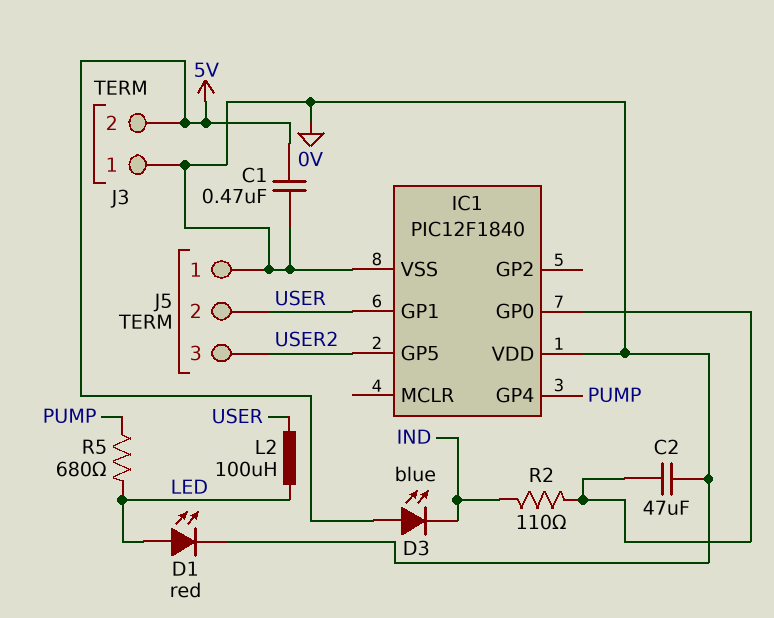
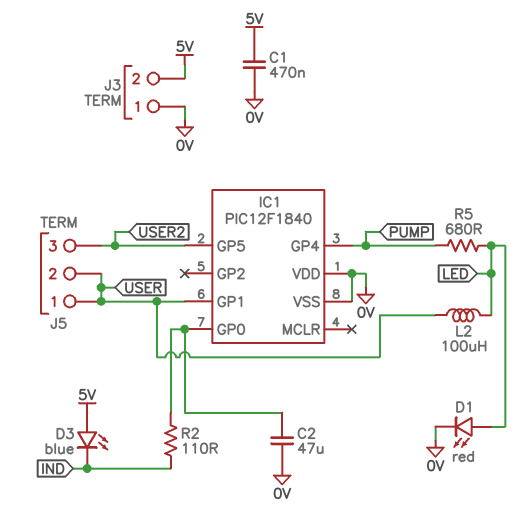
J5 pin 1: 0V -> USER

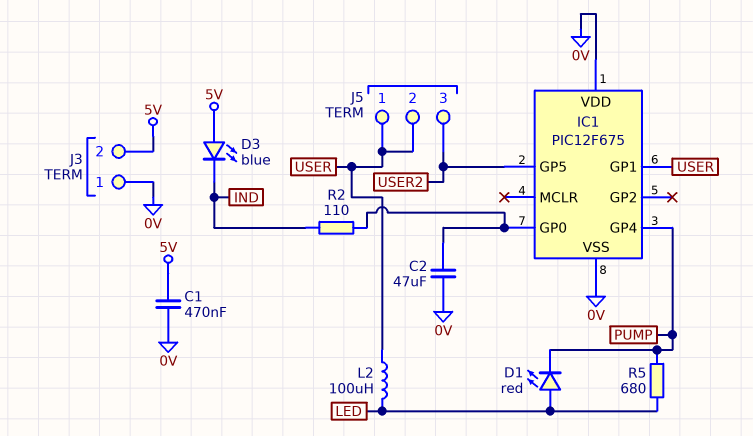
D1: LED red (A LED, K 0V) -> LED red (A LED, K PUMP)
IC1: PIC12F1840 -> PIC12F675

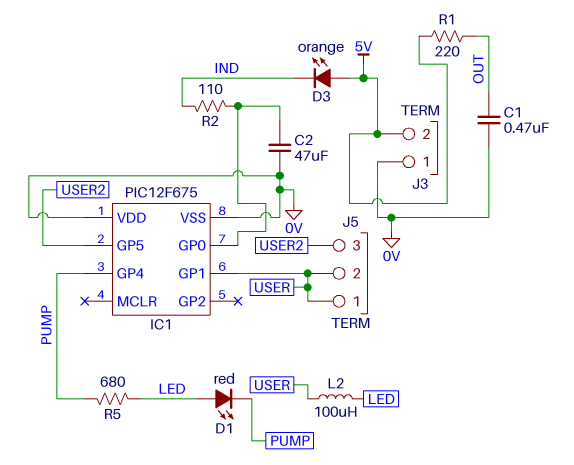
C1: 470nF (0V, 5V) -> 470nF (0V, OUT)
D3: LED blue (A 5V, K IND) -> LED orange (A 5V, K IND)
R1: none -> 220 (5V, OUT)

